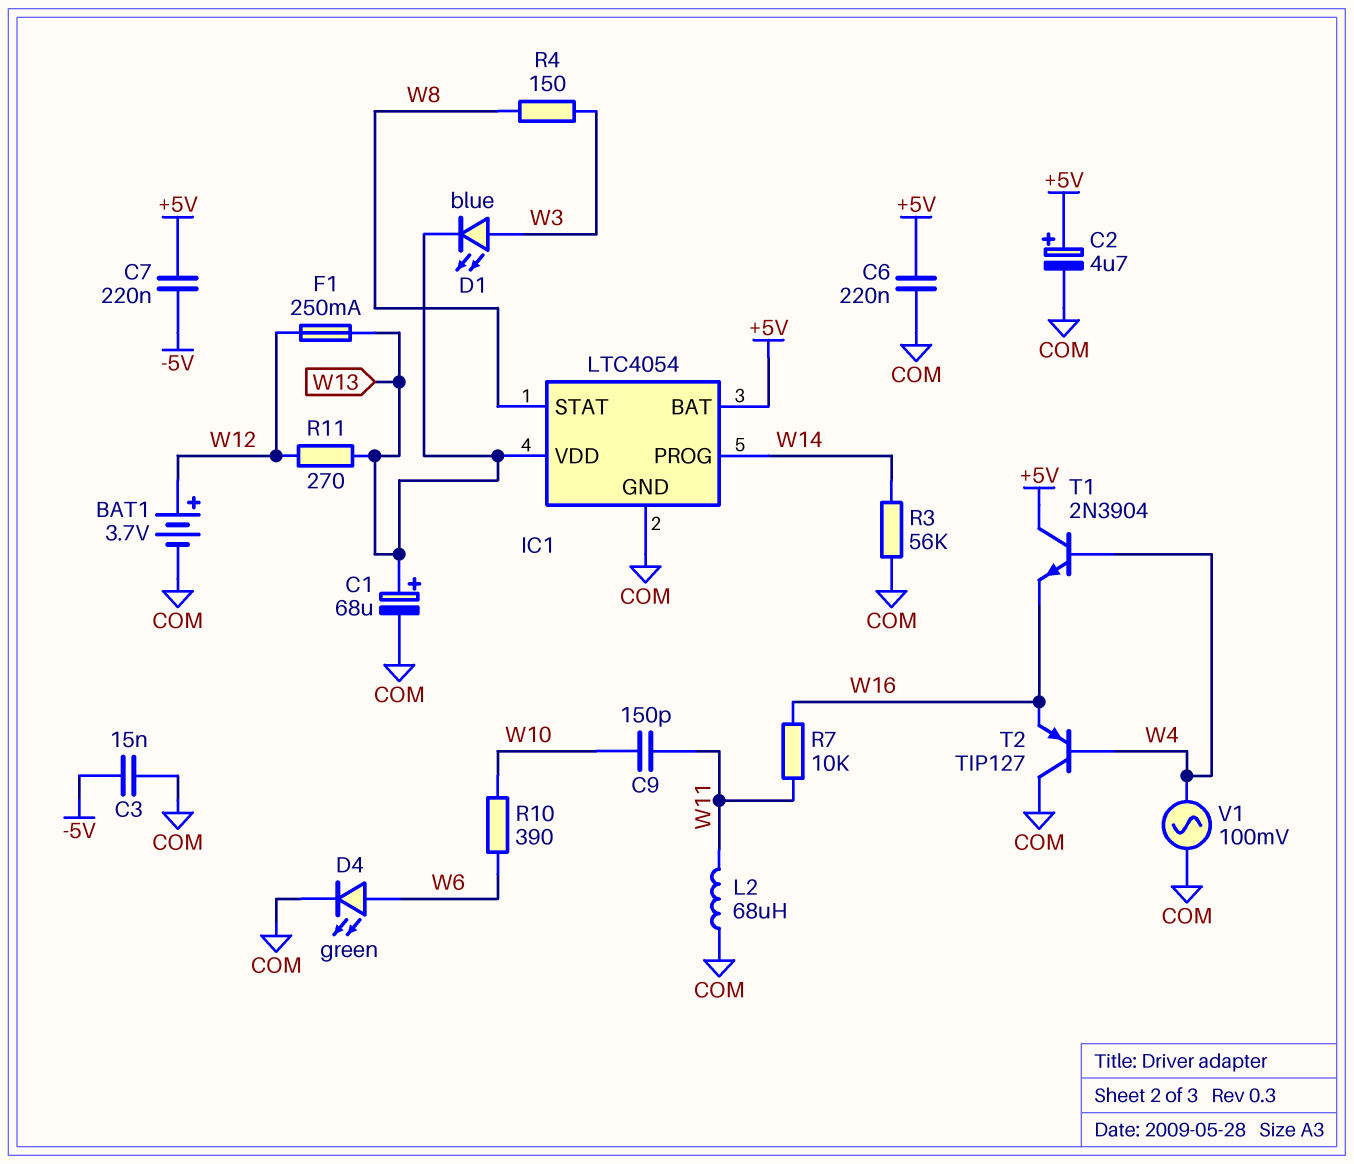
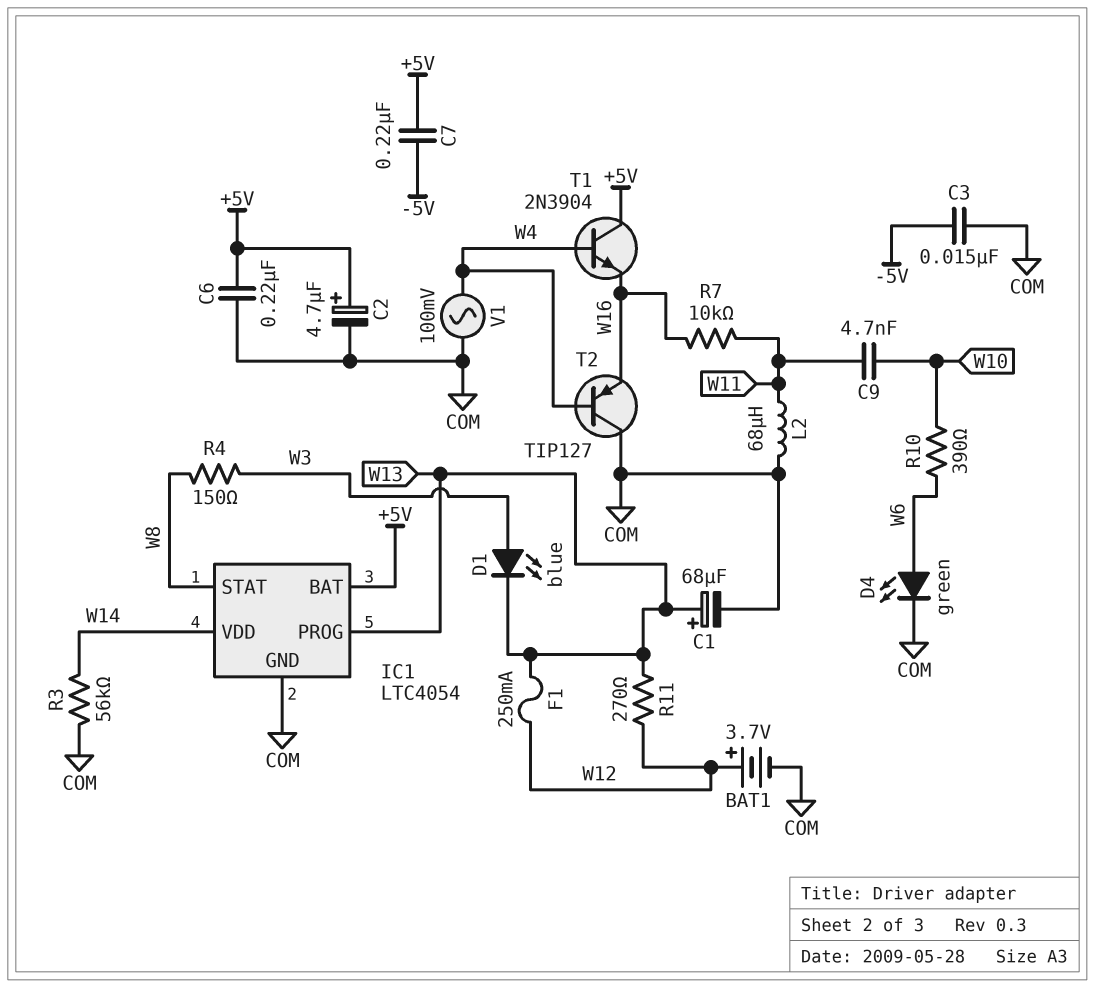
C9: 150pF (W10, W11) -> 4.7nF (W10, W11)
IC1 pin PROG: W14 -> W13
IC1 pin VDD: W13 -> W14

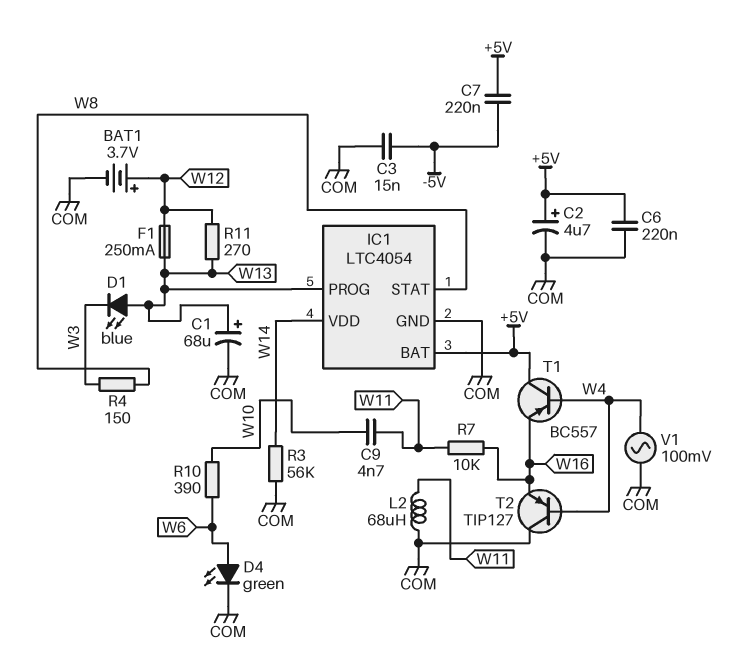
D1: LED blue (A W3, K W13) -> LED blue (A W13, K W3)
T1: NPN 2N3904 (B W4, C +5V, E W16) -> PNP BC557 (B W4, C +5V, E W16)

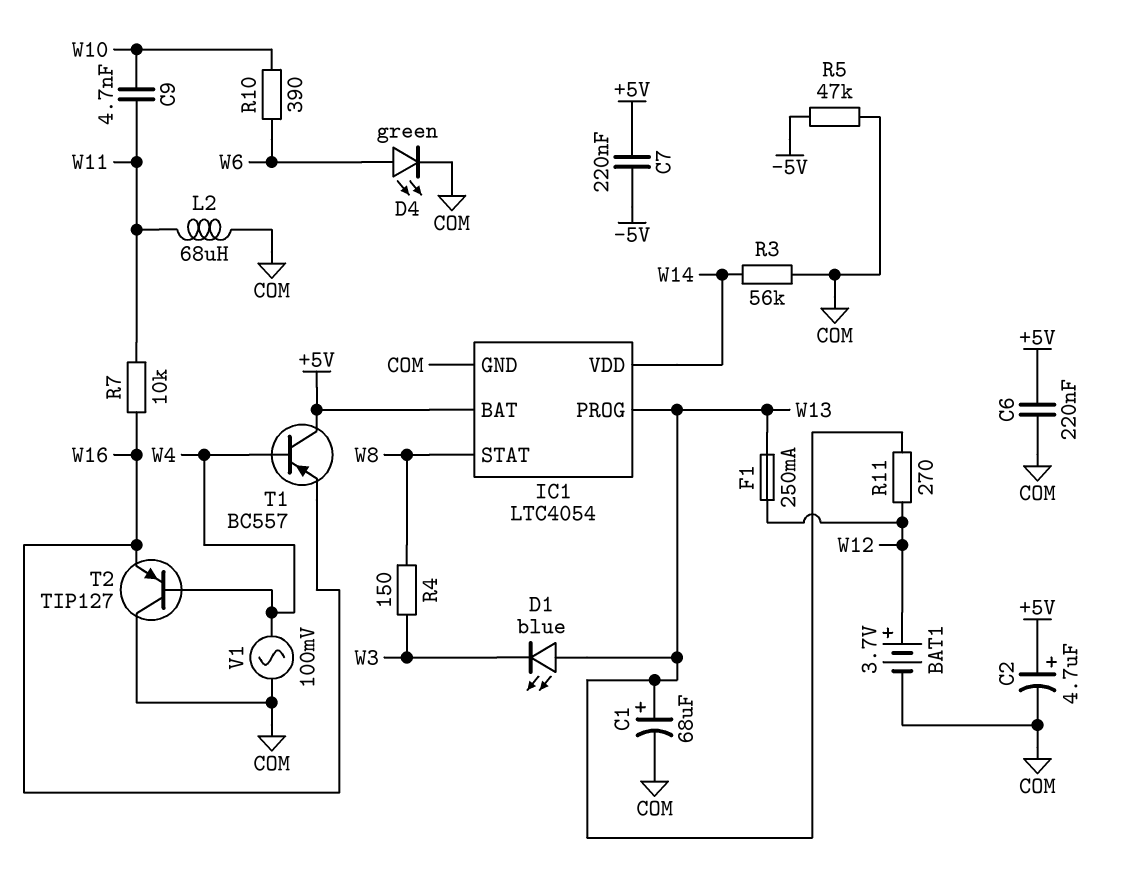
C3: 15nF (-5V, COM) -> none
R5: none -> 47k (-5V, COM)

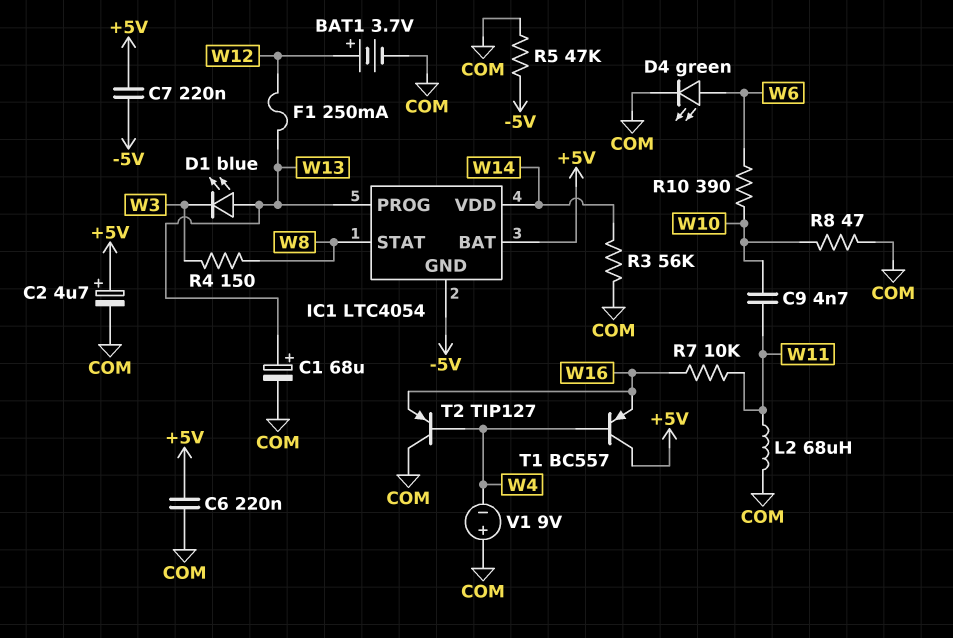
IC1 pin GND: COM -> -5V
R8: none -> 47 (COM, W10)
R11: 270 (W12, W13) -> none
V1: AC 100mV (COM, W4) -> 9V (plus COM, minus W4)

